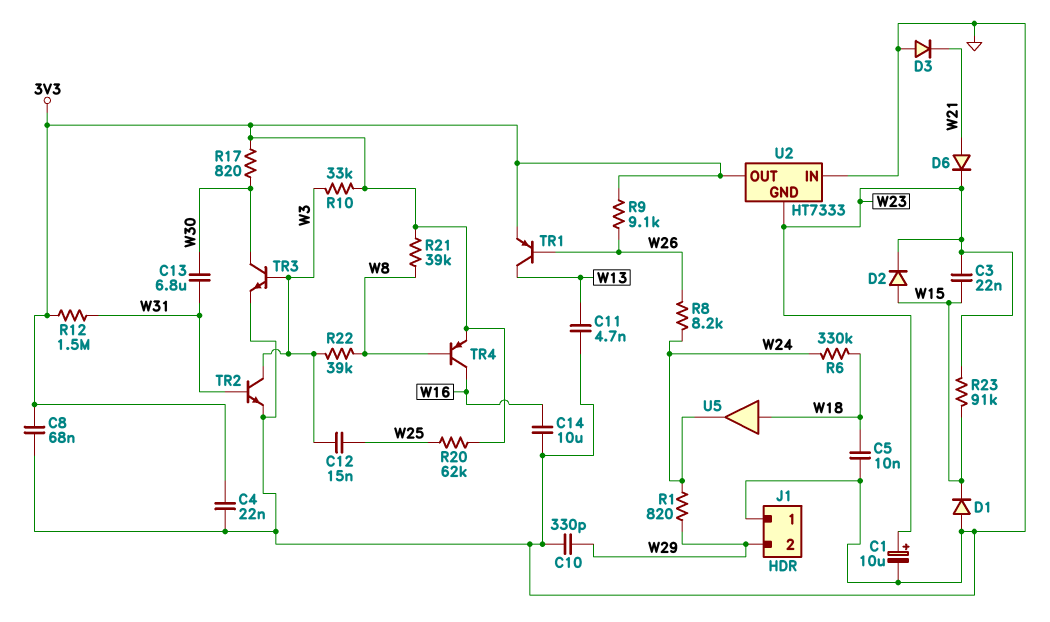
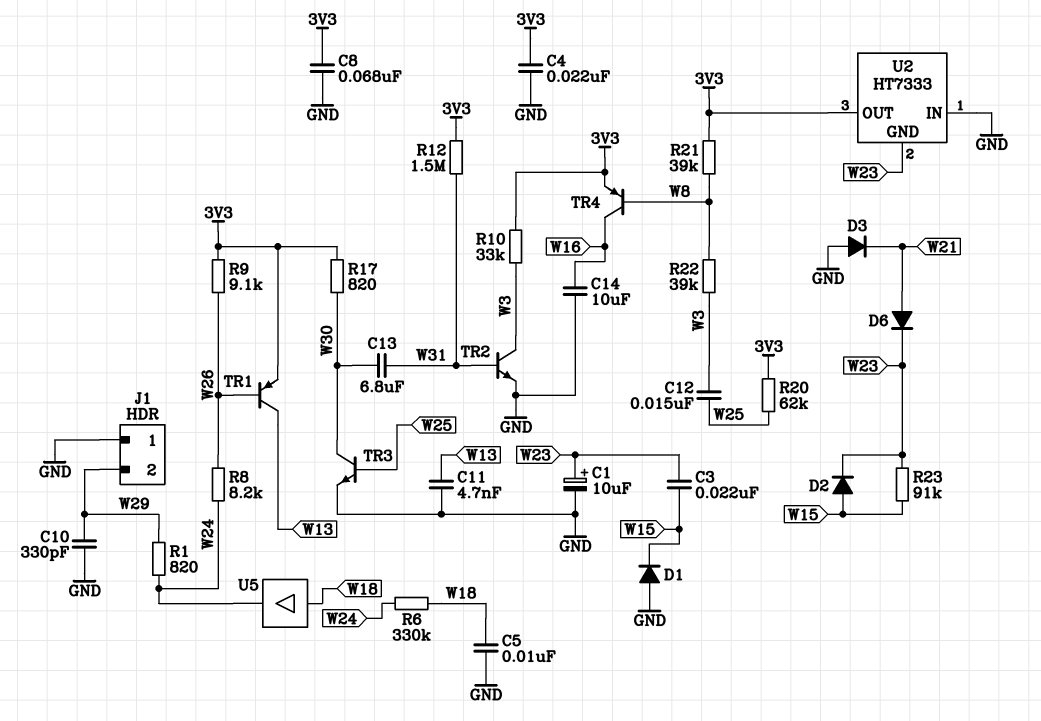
TR3: NPN (B W3, C W30, E GND) -> NPN (B W25, C W30, E GND)

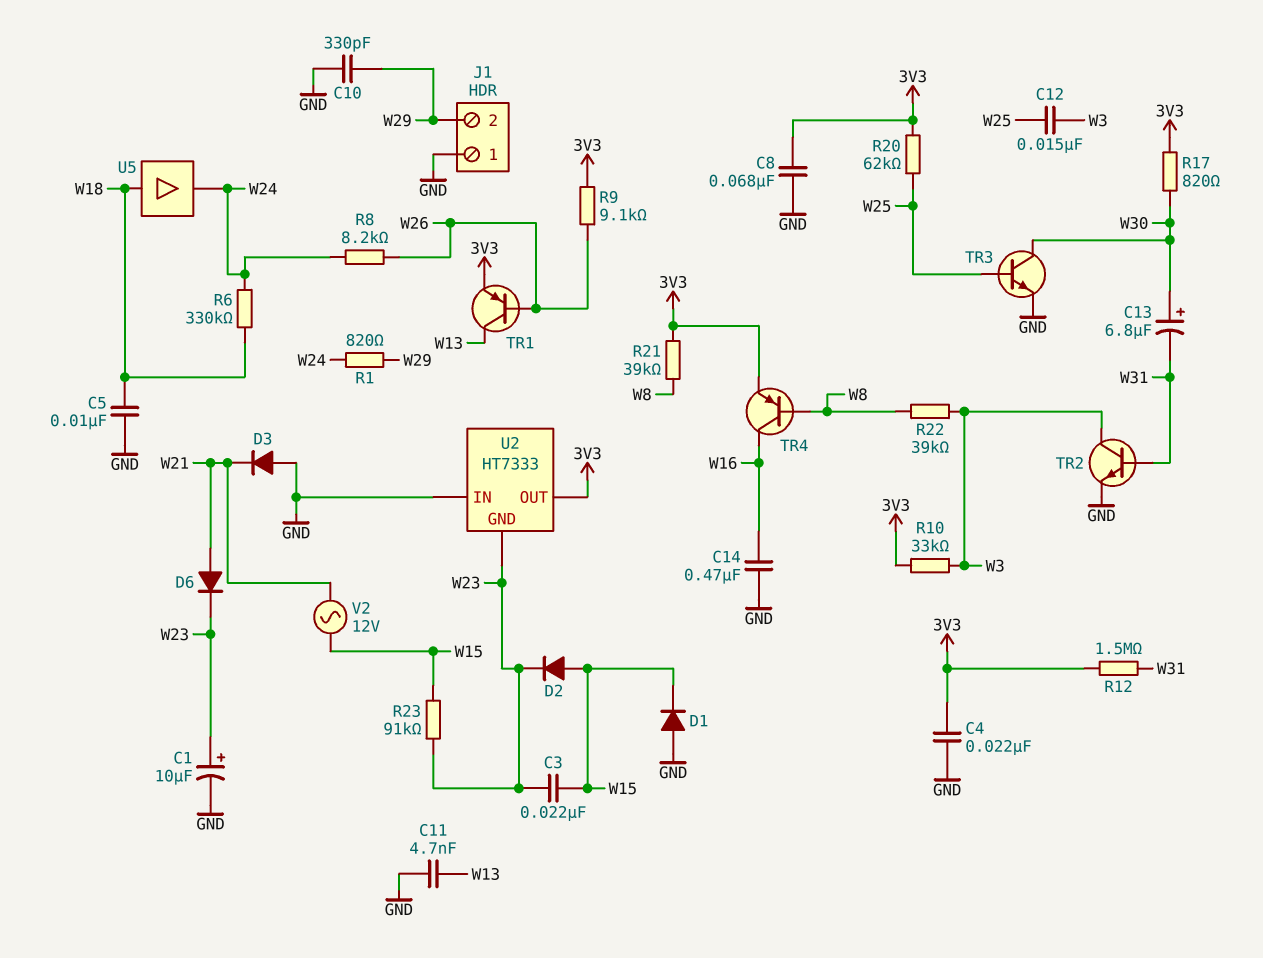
C13: 6.8uF (W30, W31) -> 6.8uF (plus W30, minus W31)
C14: 10uF (GND, W16) -> 470nF (GND, W16)
V2: none -> AC 12V (W15, W21)

